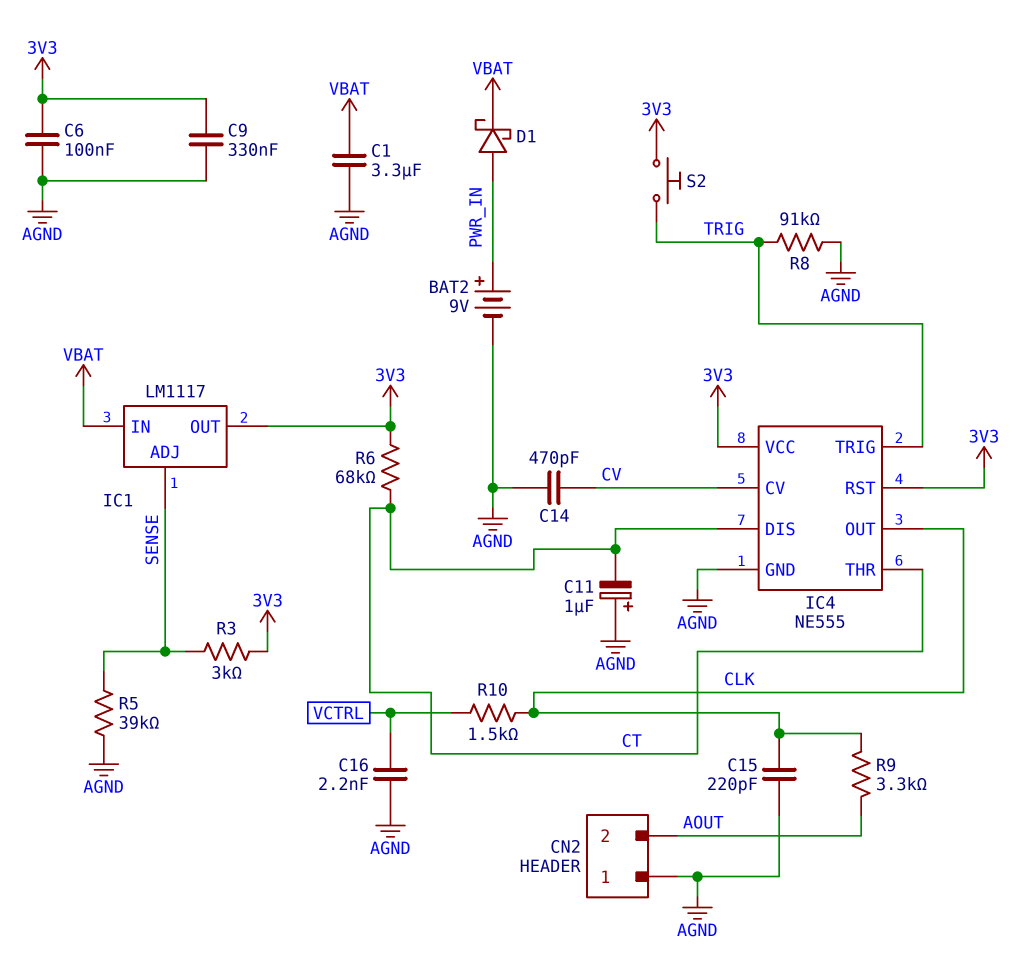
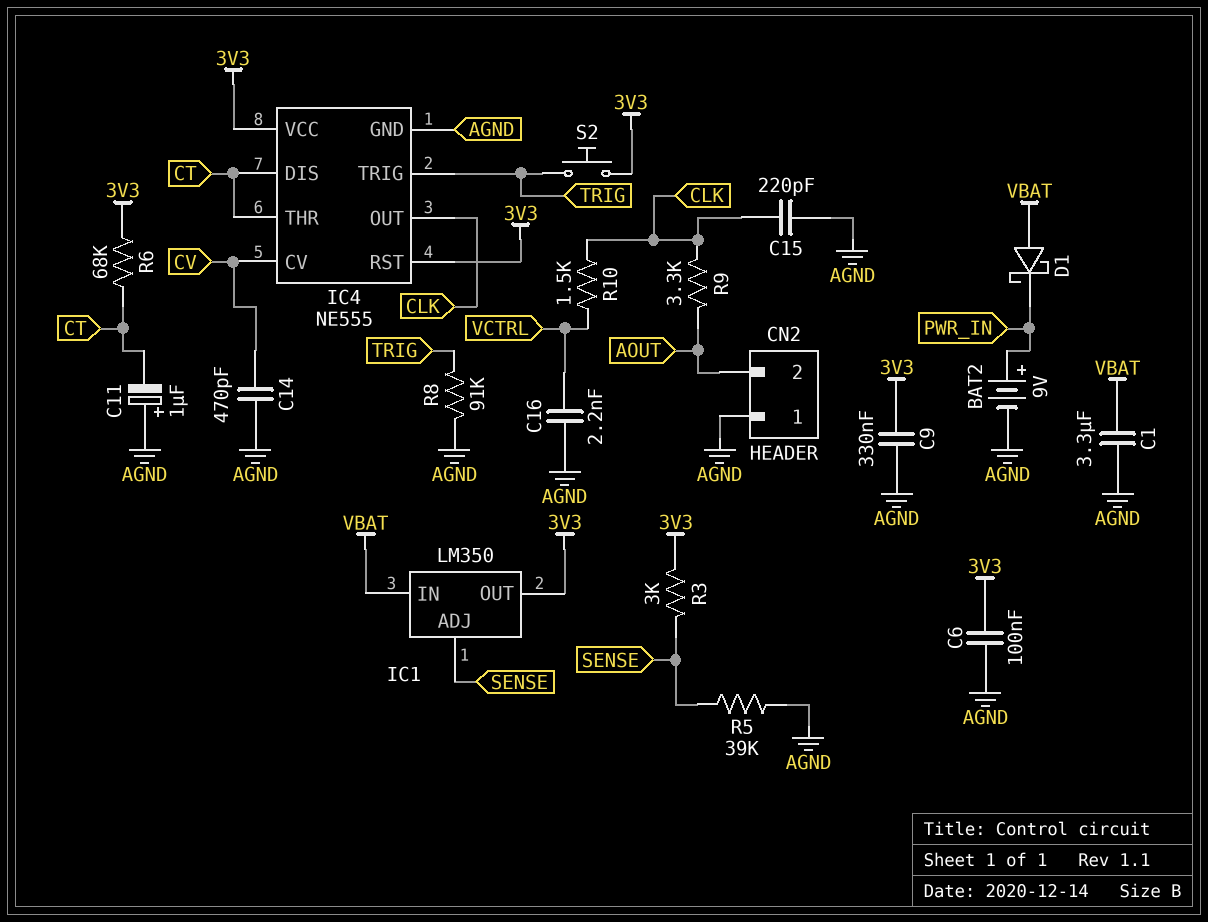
D1: schottky (A PWR_IN, K VBAT) -> schottky (A VBAT, K PWR_IN)
IC1: LM1117 -> LM350

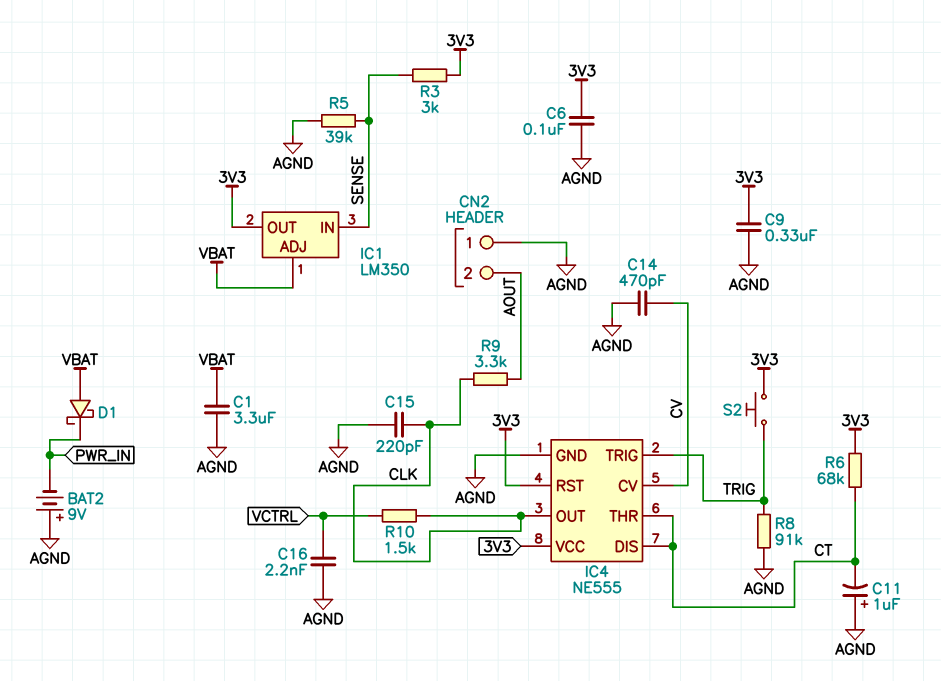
BAT2: 9V (plus PWR_IN, minus AGND) -> 9V (plus AGND, minus PWR_IN)
IC1 pin ADJ: SENSE -> VBAT
IC1 pin IN: VBAT -> SENSE

